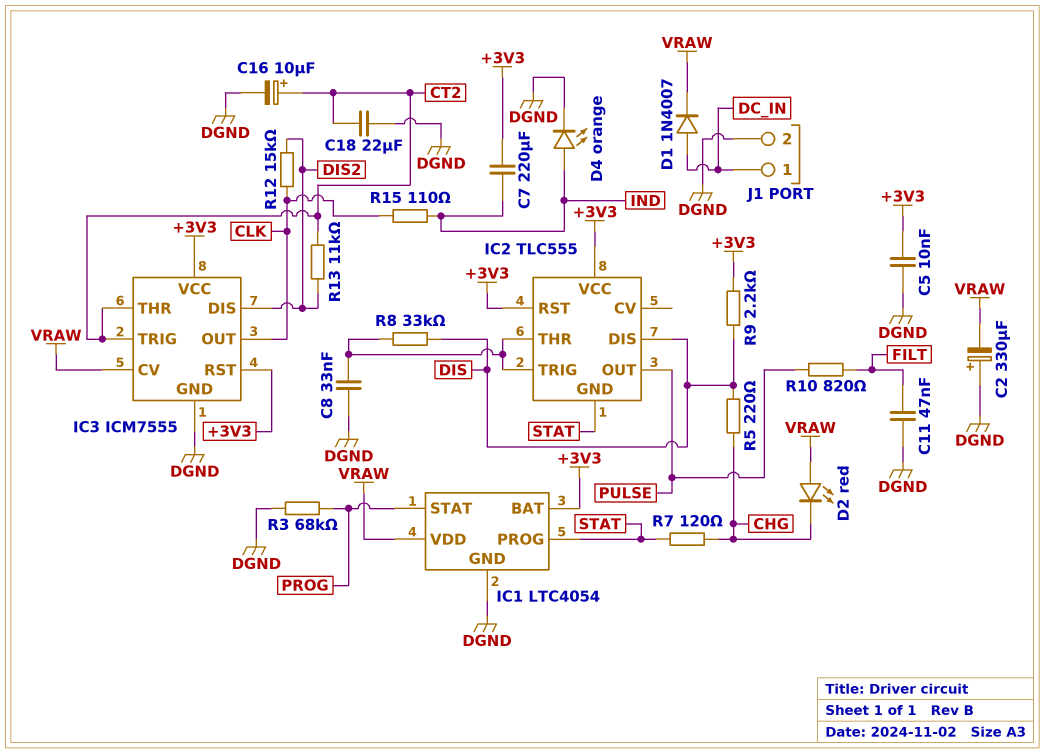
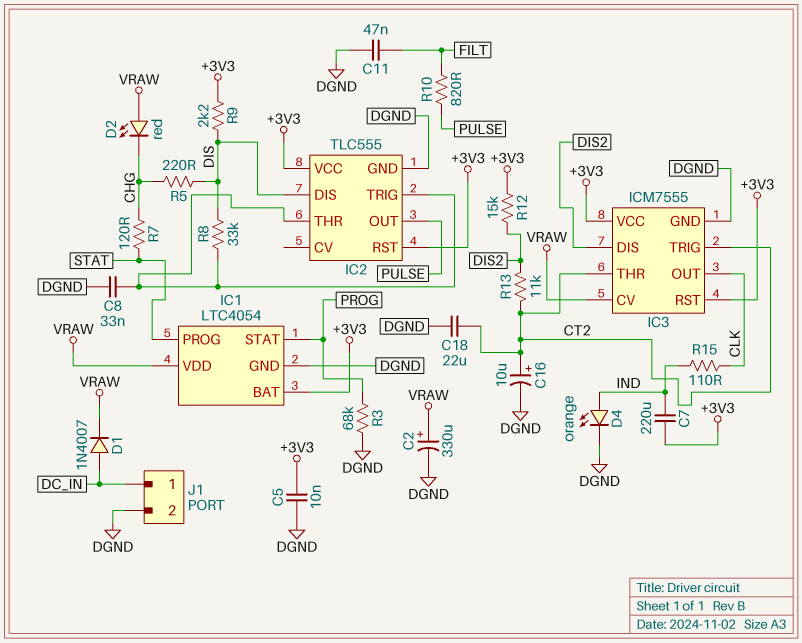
C2: 330uF (plus DGND, minus VRAW) -> 330uF (plus VRAW, minus DGND)
IC2 pin GND: STAT -> DGND
R12: 15k (CLK, DIS2) -> 15k (+3V3, DIS2)

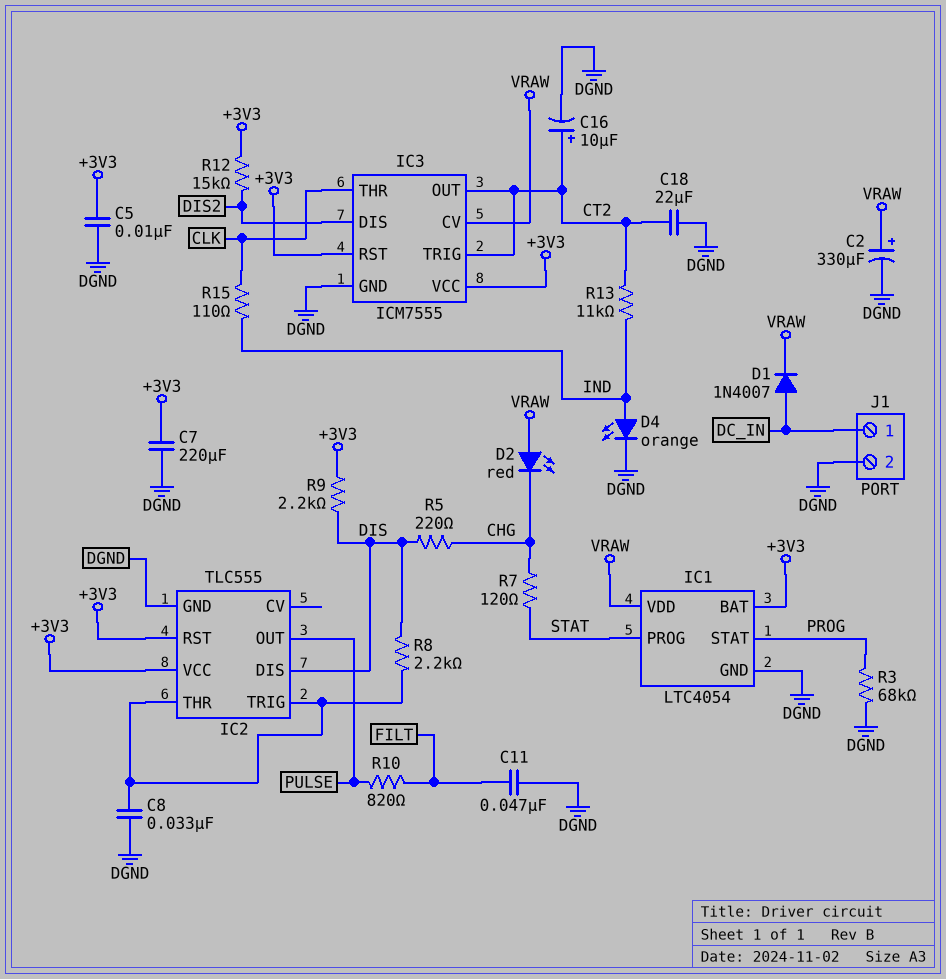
C7: 220uF (+3V3, IND) -> 220uF (+3V3, DGND)
IC3 pin OUT: CLK -> CT2
IC3 pin THR: CT2 -> CLK
R8: 33k (DIS, IC2/THR) -> 2.2k (DIS, IC2/THR)
R13: 11k (CT2, DIS2) -> 11k (CT2, IND)

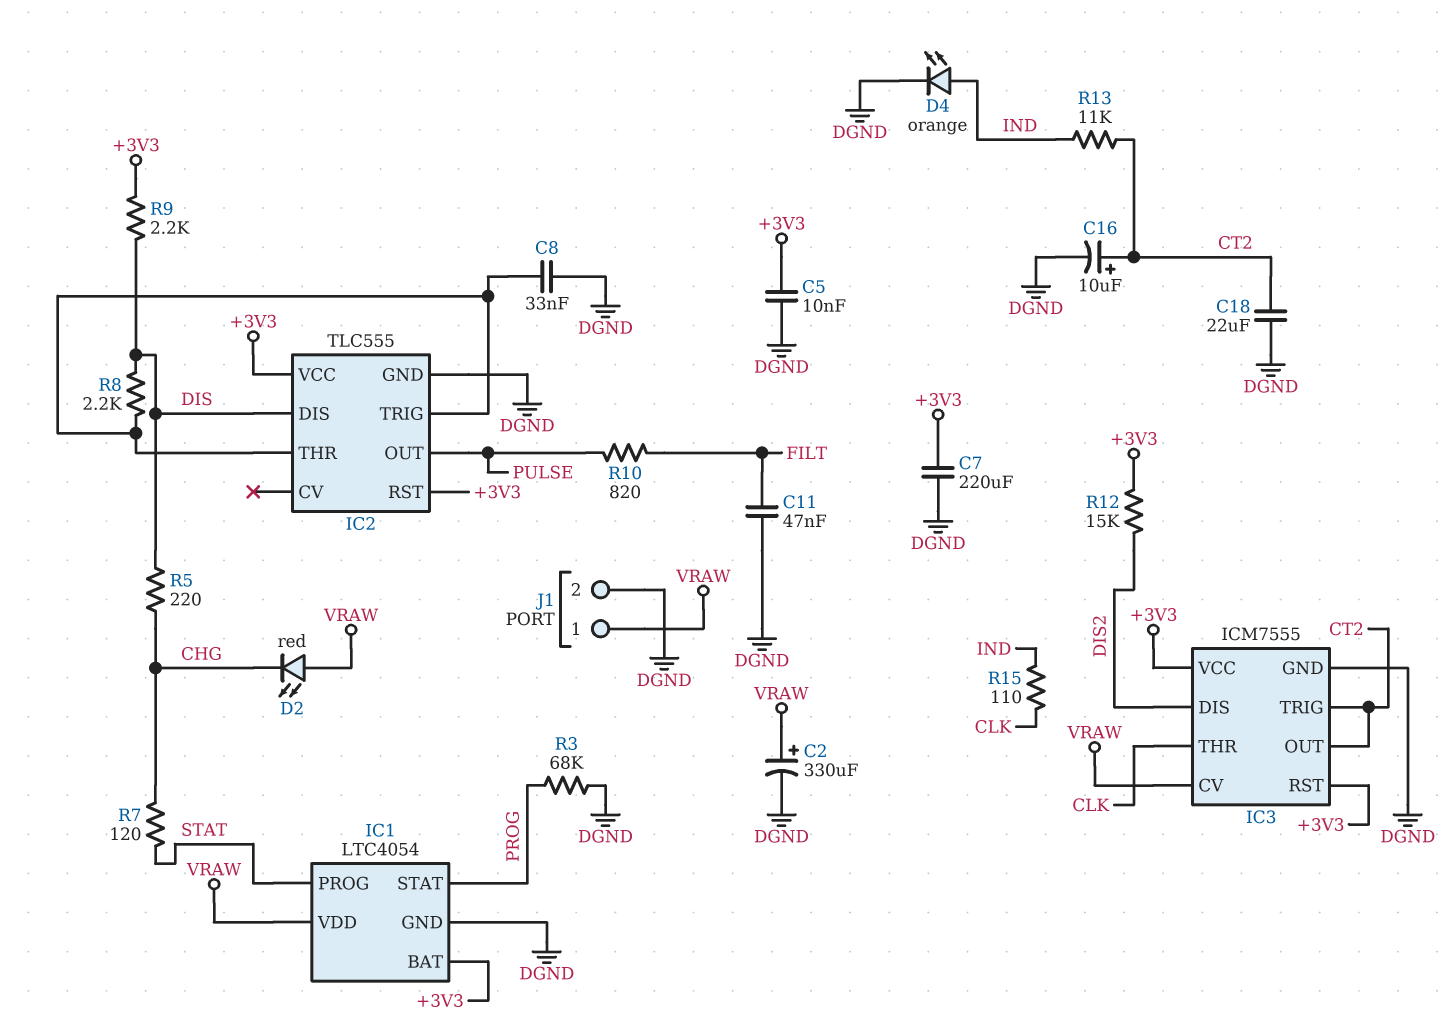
D1: diode 1N4007 (A DC_IN, K VRAW) -> none
J1 pin 1: DC_IN -> VRAW

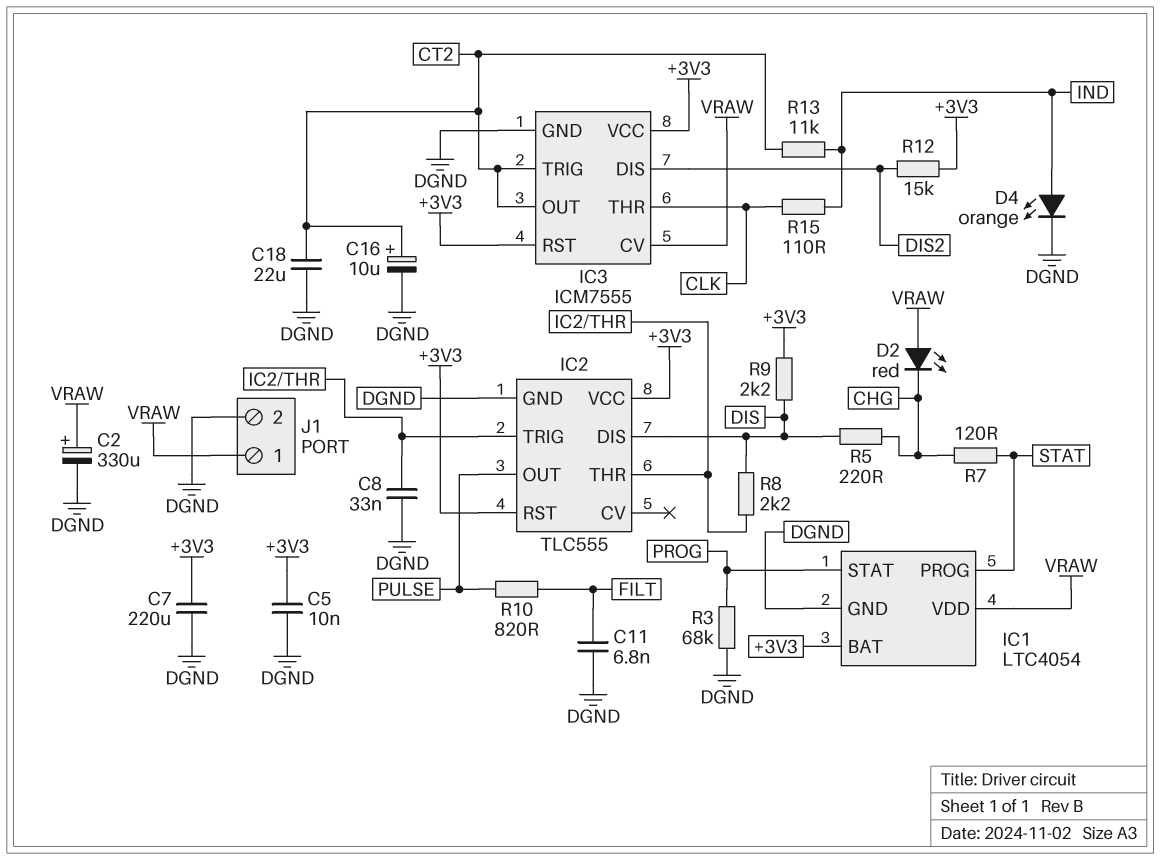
C11: 47nF (DGND, FILT) -> 6.8nF (DGND, FILT)

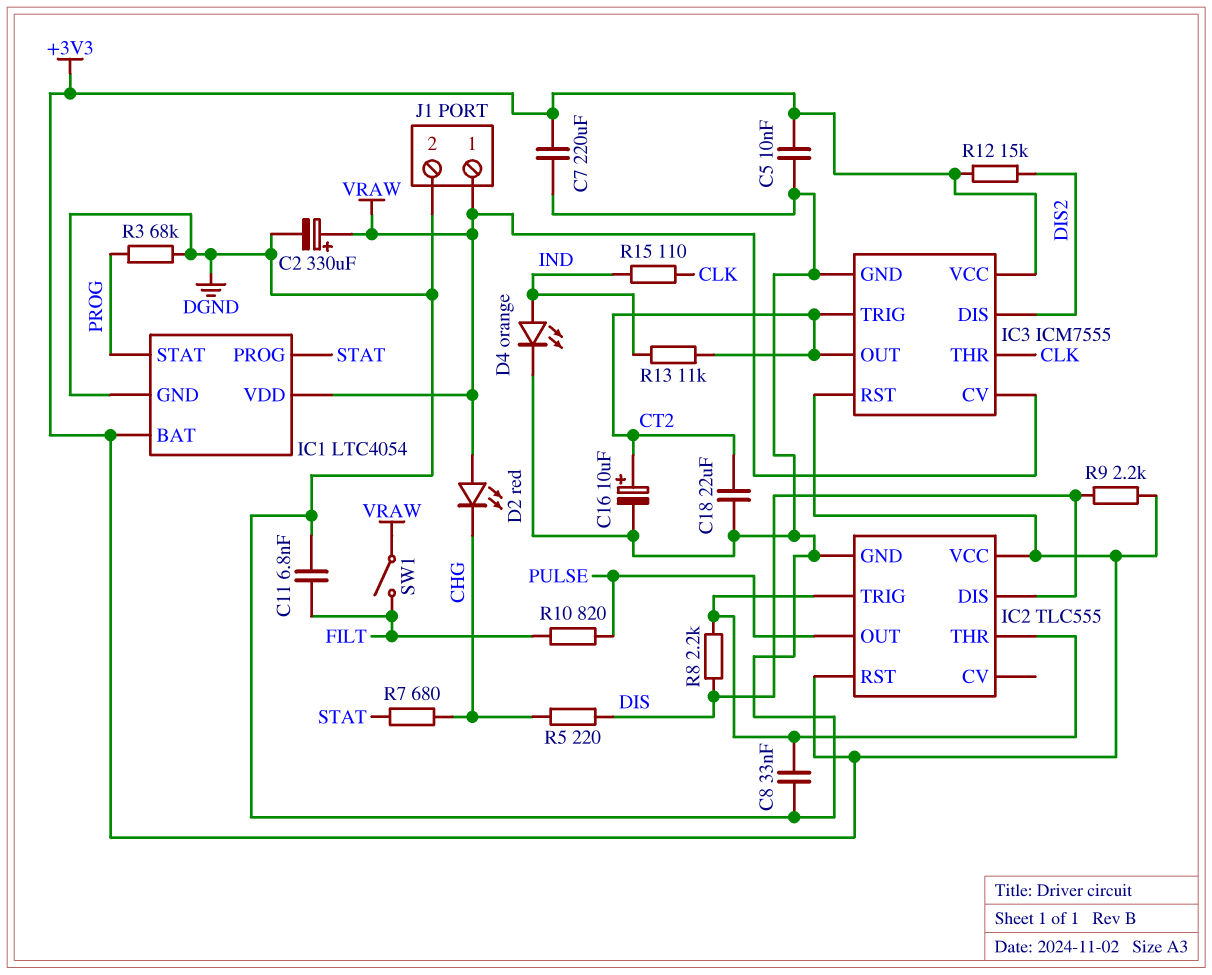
R7: 120 (CHG, STAT) -> 680 (CHG, STAT)
SW1: none -> switch (FILT, VRAW)

